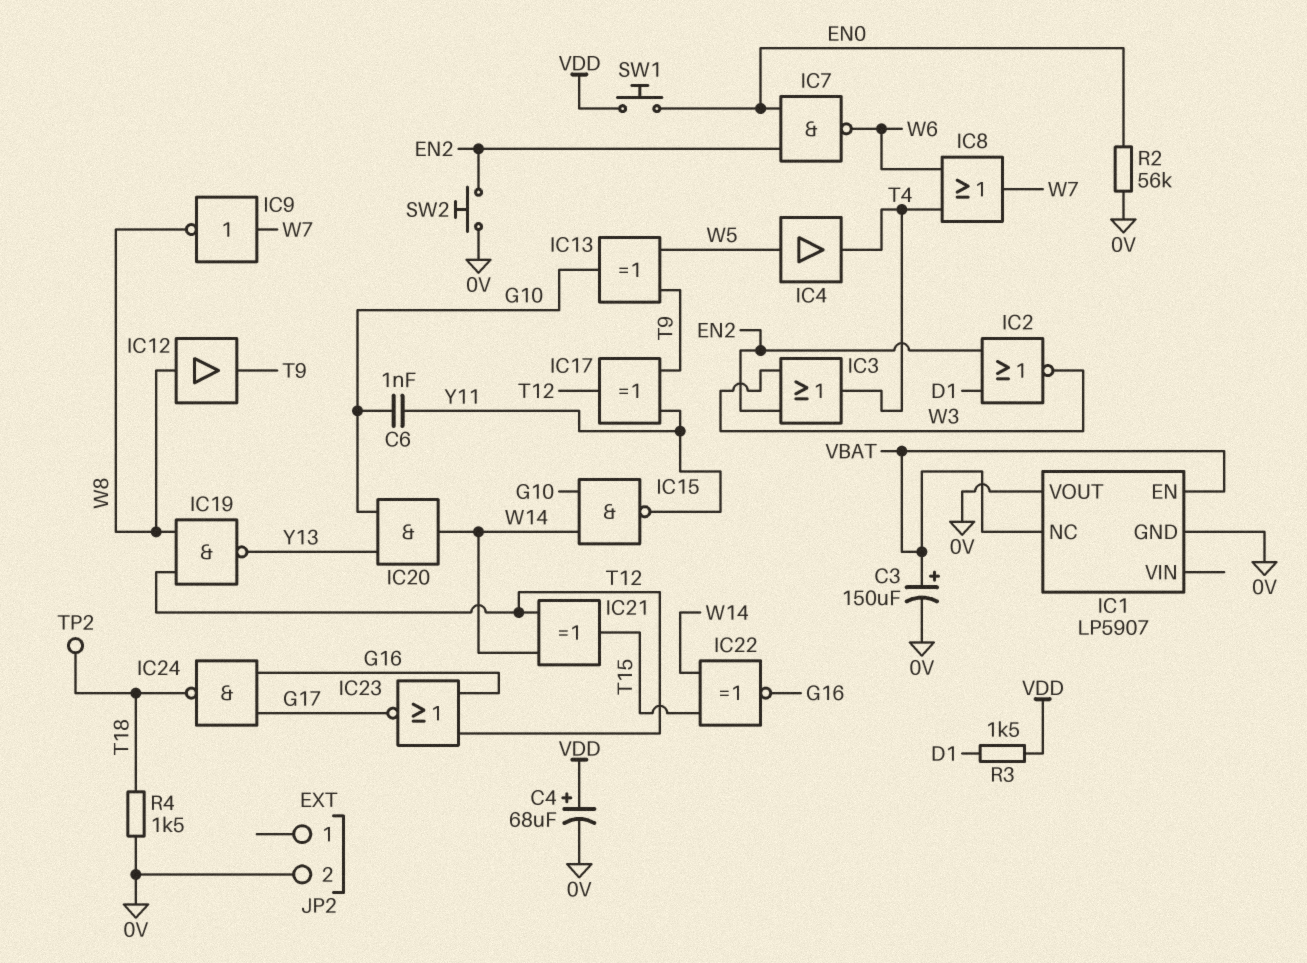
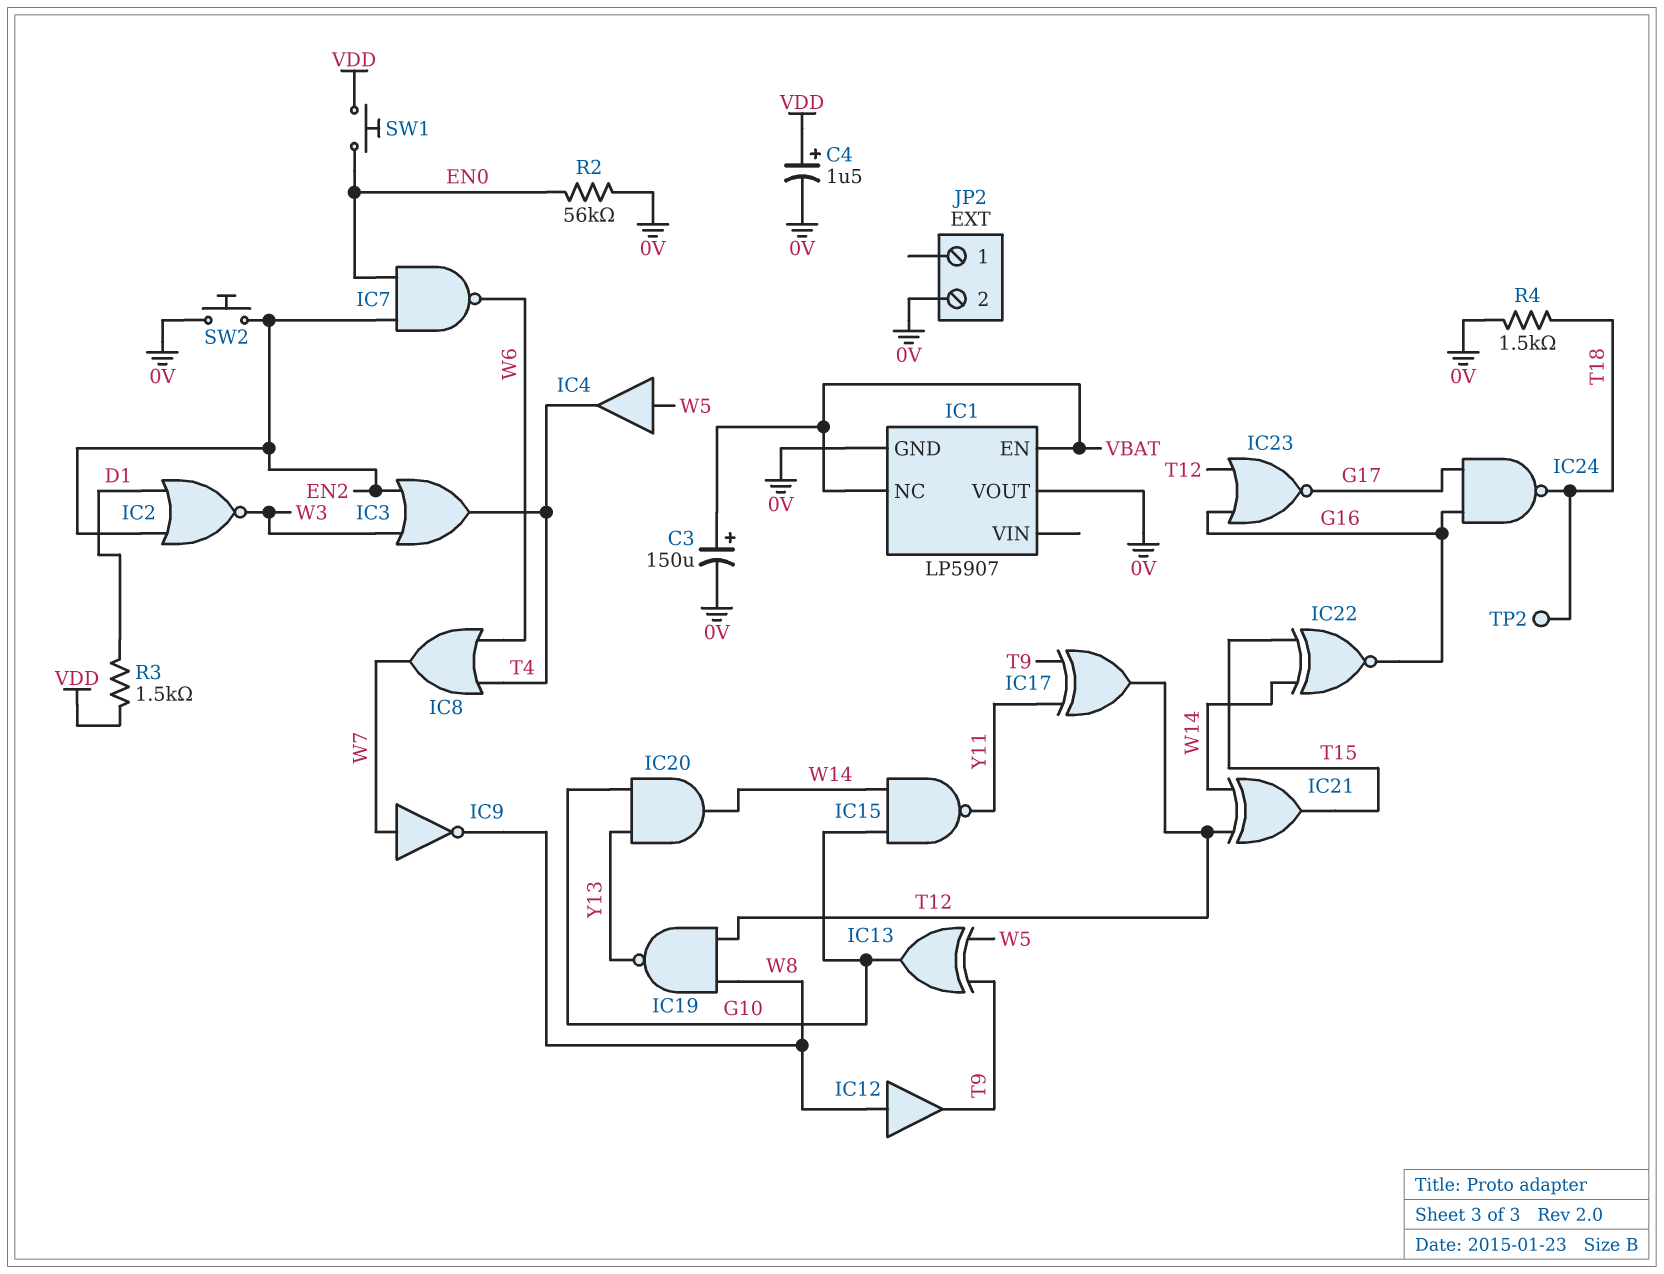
C4: 68uF (plus VDD, minus 0V) -> 1.5uF (plus VDD, minus 0V)
C6: 1nF (G10, Y11) -> none

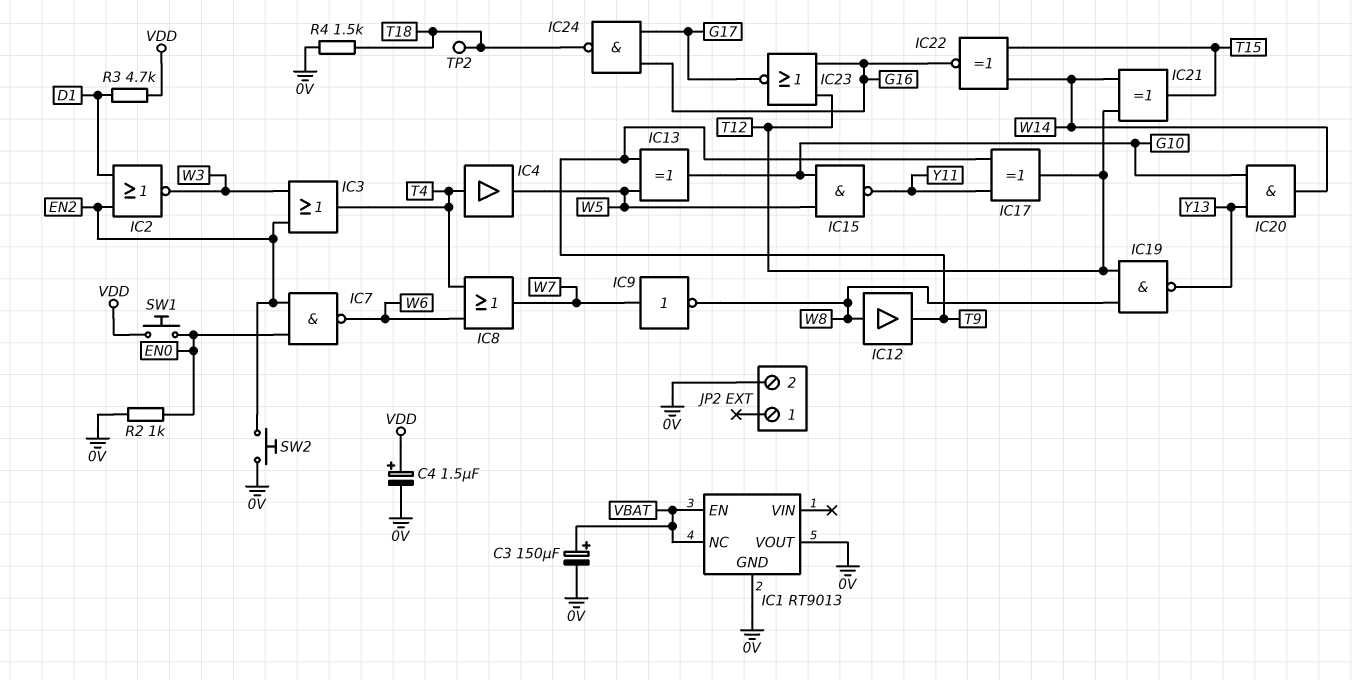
IC1: LP5907 -> RT9013
IC4: buffer (in W5, out T4) -> buffer (in T4, out W5)
IC15: NAND (in G10, in W14, out Y11) -> NAND (in G10, in W5, out Y11)
R2: 56k (0V, EN0) -> 1k (0V, EN0)
R3: 1.5k (D1, VDD) -> 4.7k (D1, VDD)

